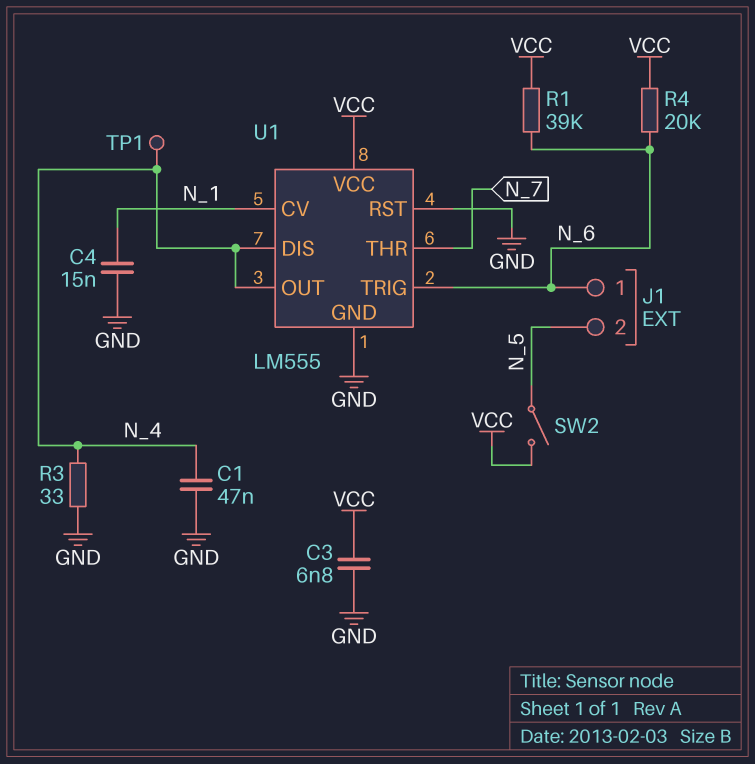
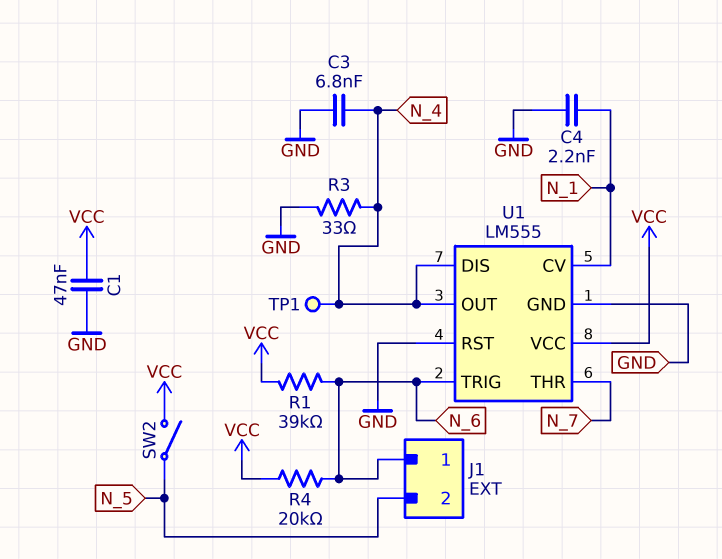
C1: 47nF (GND, N_4) -> 47nF (GND, VCC)
C3: 6.8nF (GND, VCC) -> 6.8nF (GND, N_4)
C4: 15nF (GND, N_1) -> 2.2nF (GND, N_1)

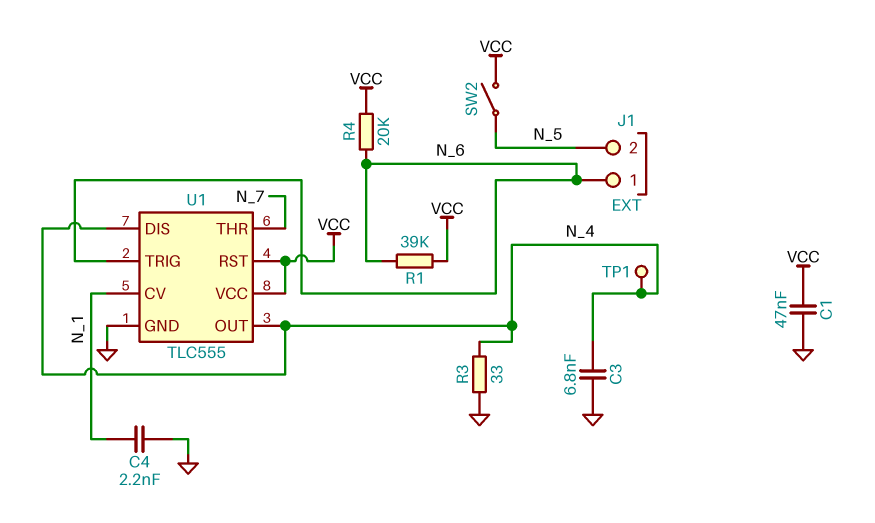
U1: LM555 -> TLC555
U1 pin RST: GND -> VCC

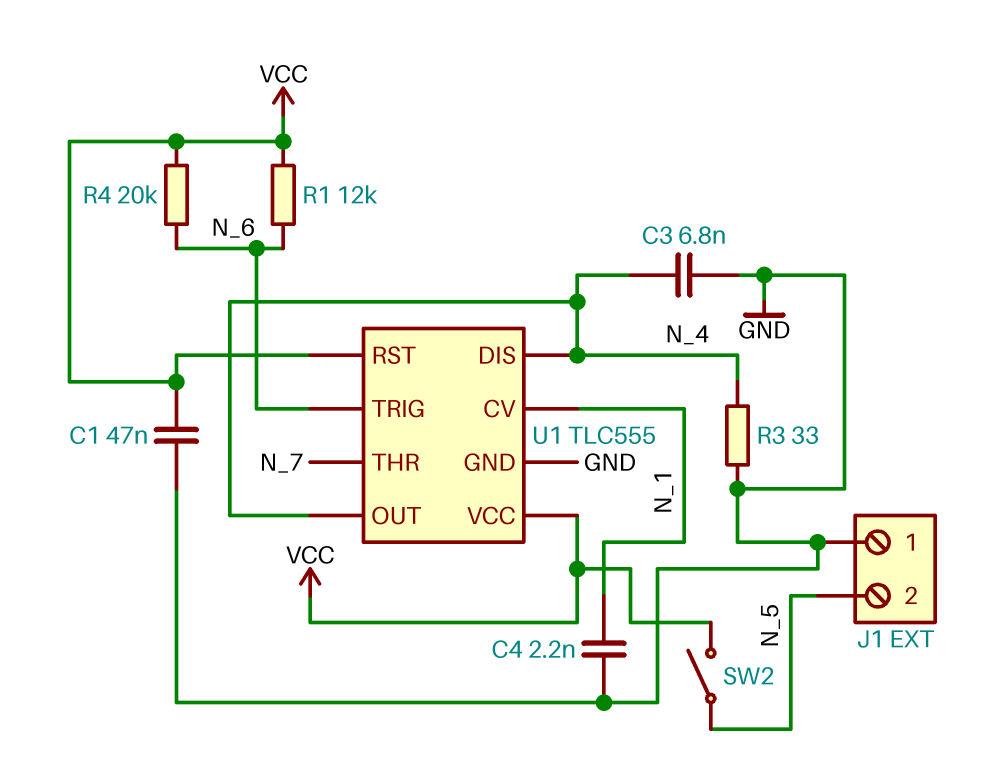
J1 pin 1: N_6 -> GND
R1: 39k (N_6, VCC) -> 12k (N_6, VCC)
TP1: test point (N_4) -> none

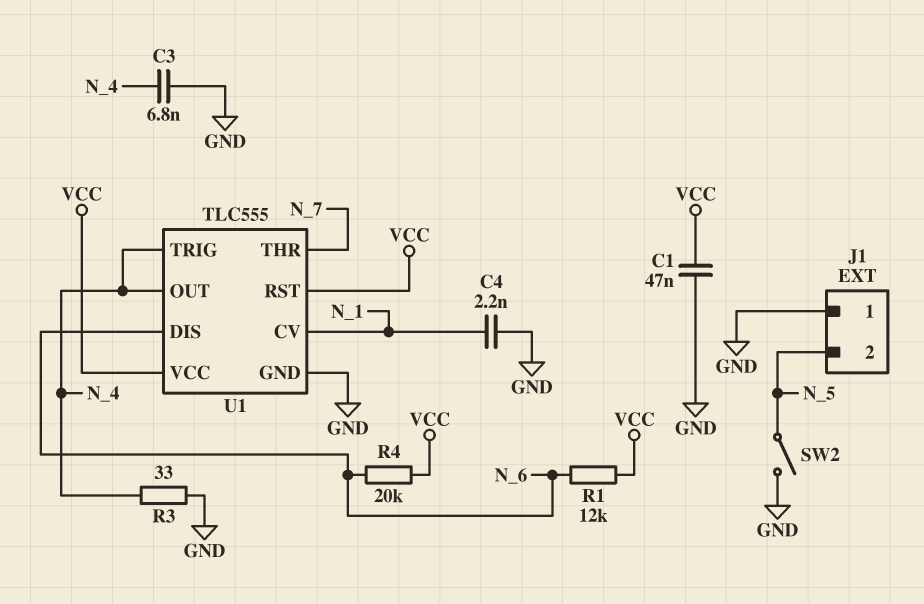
SW2: switch (N_5, VCC) -> switch (GND, N_5)
U1 pin DIS: N_4 -> N_6
U1 pin TRIG: N_6 -> N_4

